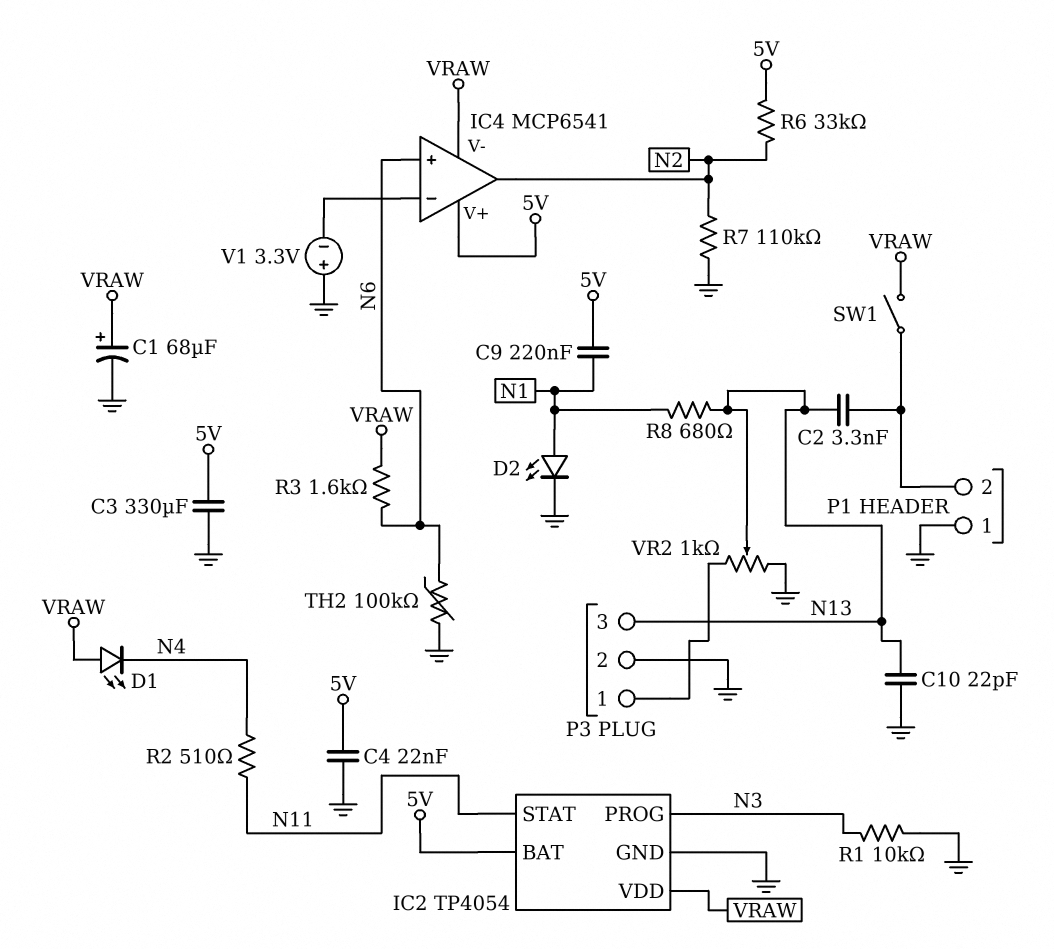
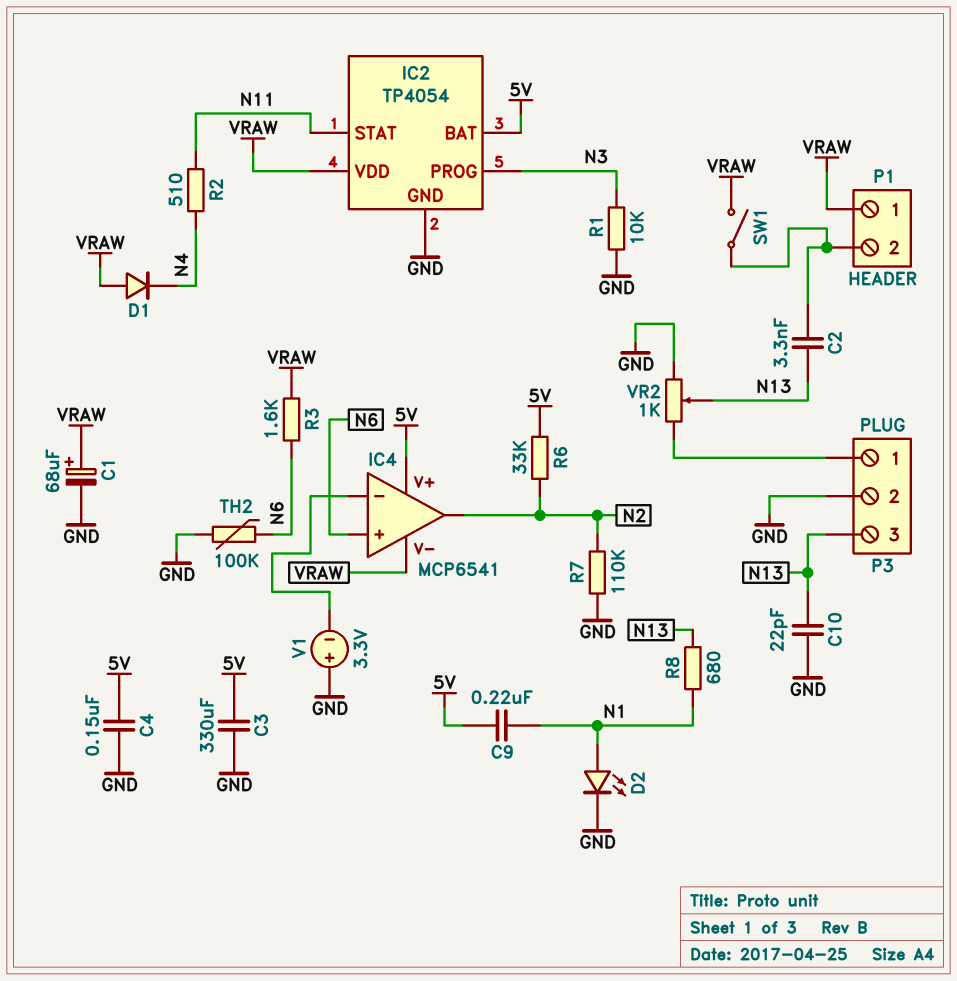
C4: 22nF (5V, GND) -> 150nF (5V, GND)
D1: LED (A VRAW, K N4) -> diode (A VRAW, K N4)
P1 pin 1: GND -> VRAW

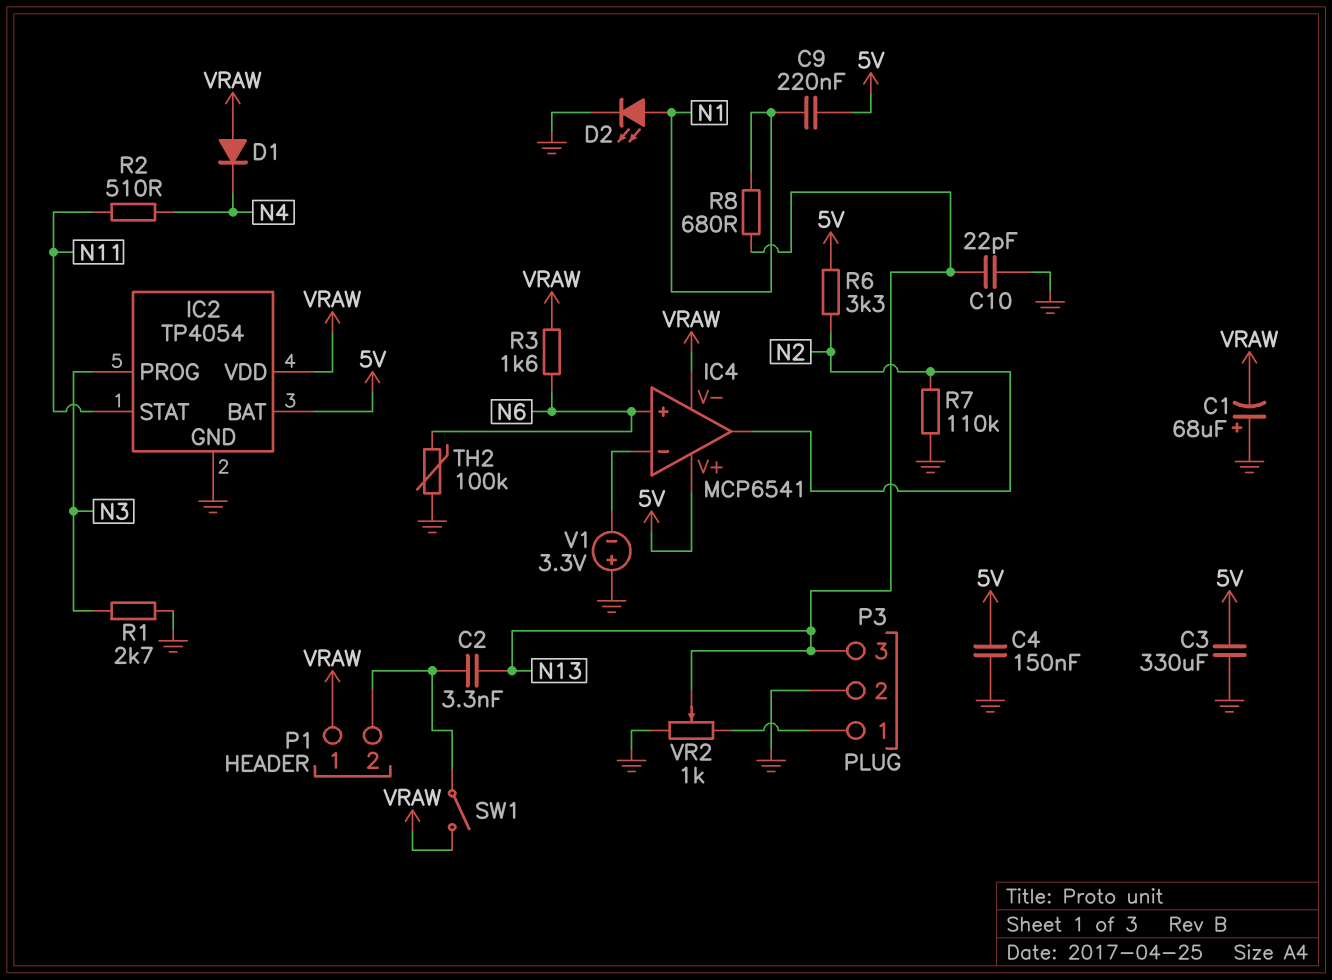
C1: 68uF (plus VRAW, minus GND) -> 68uF (plus GND, minus VRAW)
R1: 10k (GND, N3) -> 2.7k (GND, N3)
R6: 33k (5V, N2) -> 3.3k (5V, N2)

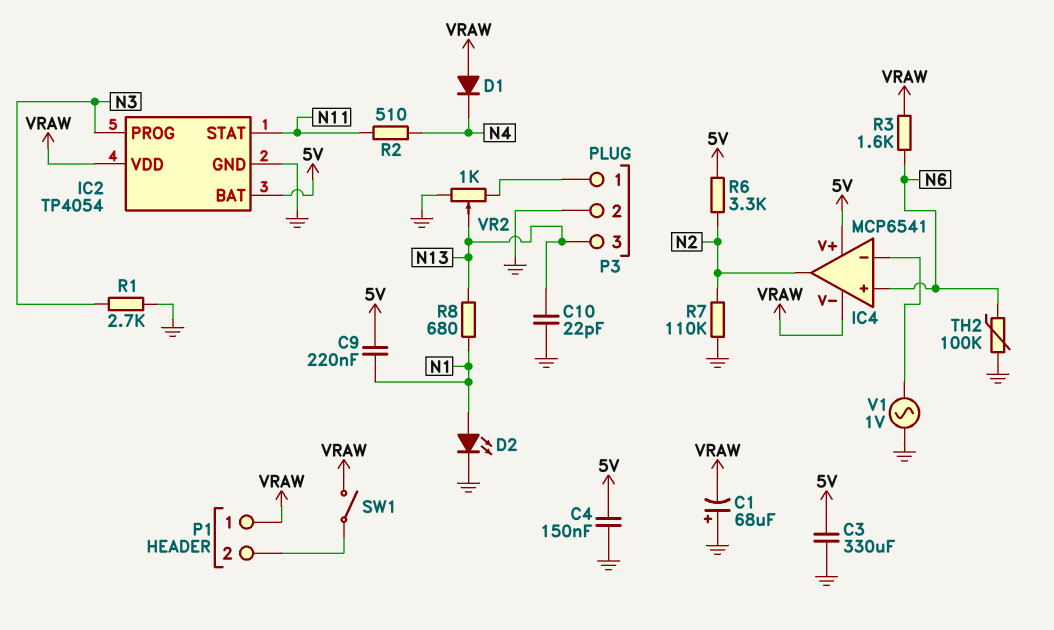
C2: 3.3nF (N13, P1/2) -> none
V1: 3.3V (plus GND, minus IC4/in-) -> AC 1V (GND, IC4/in-)

